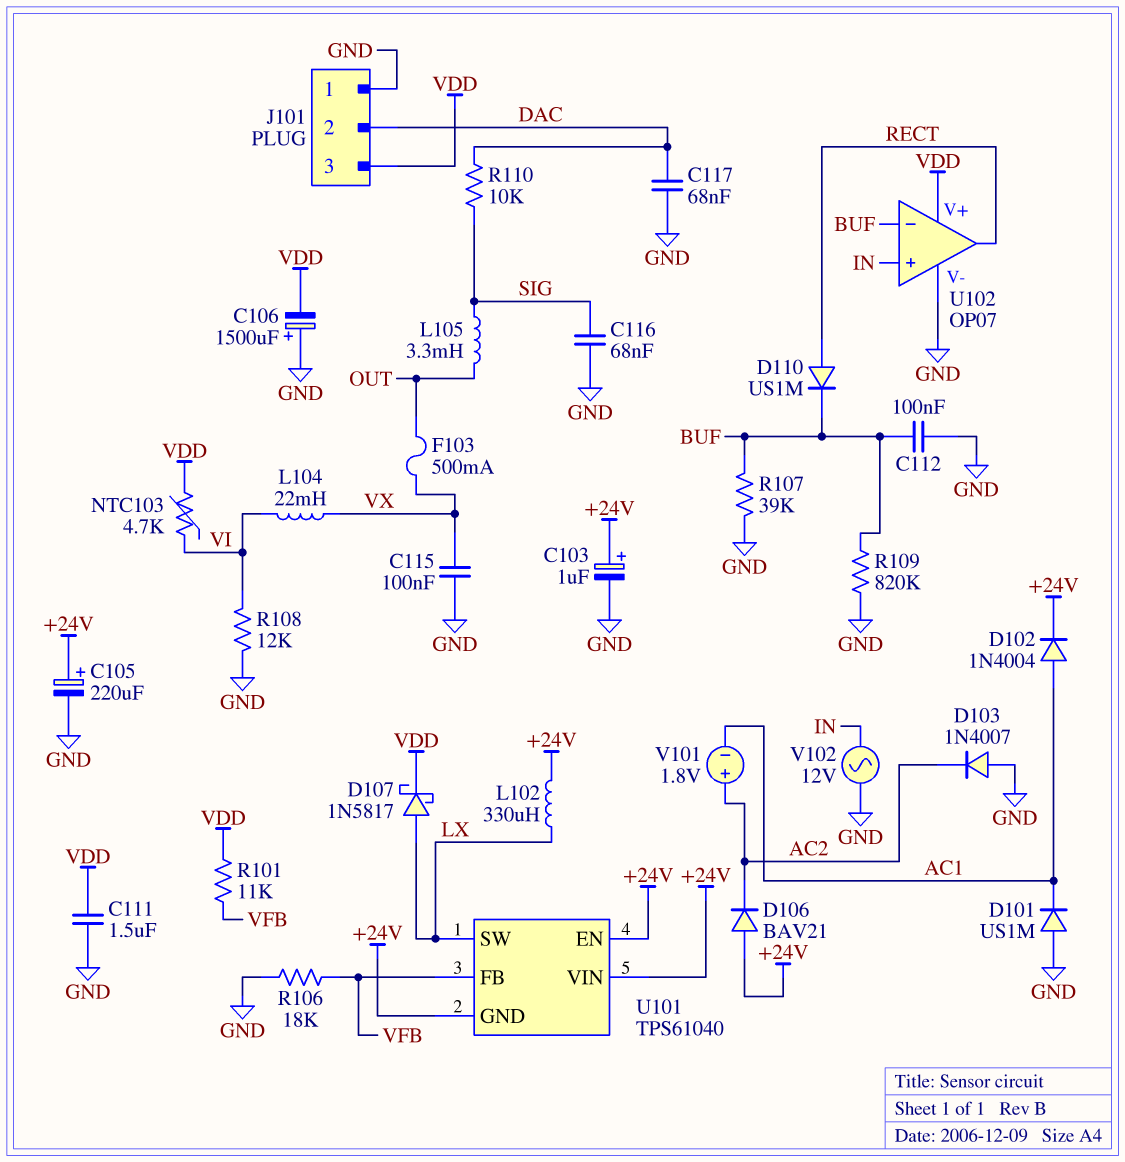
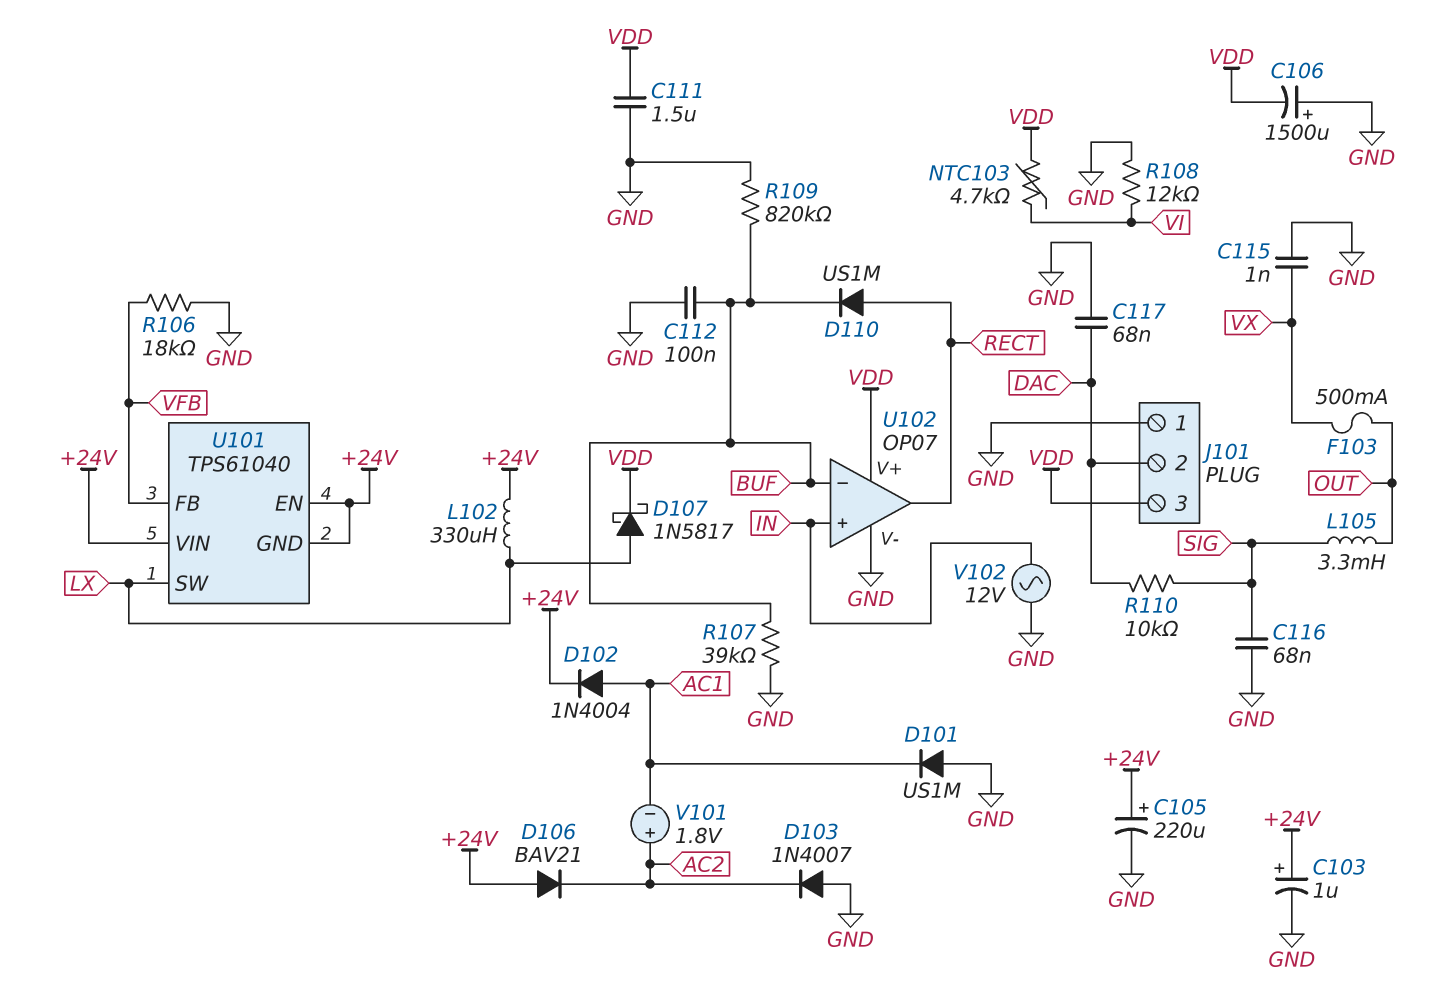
C115: 100nF (GND, VX) -> 1nF (GND, VX)
L104: 22mH (VI, VX) -> none
R101: 11k (VDD, VFB) -> none

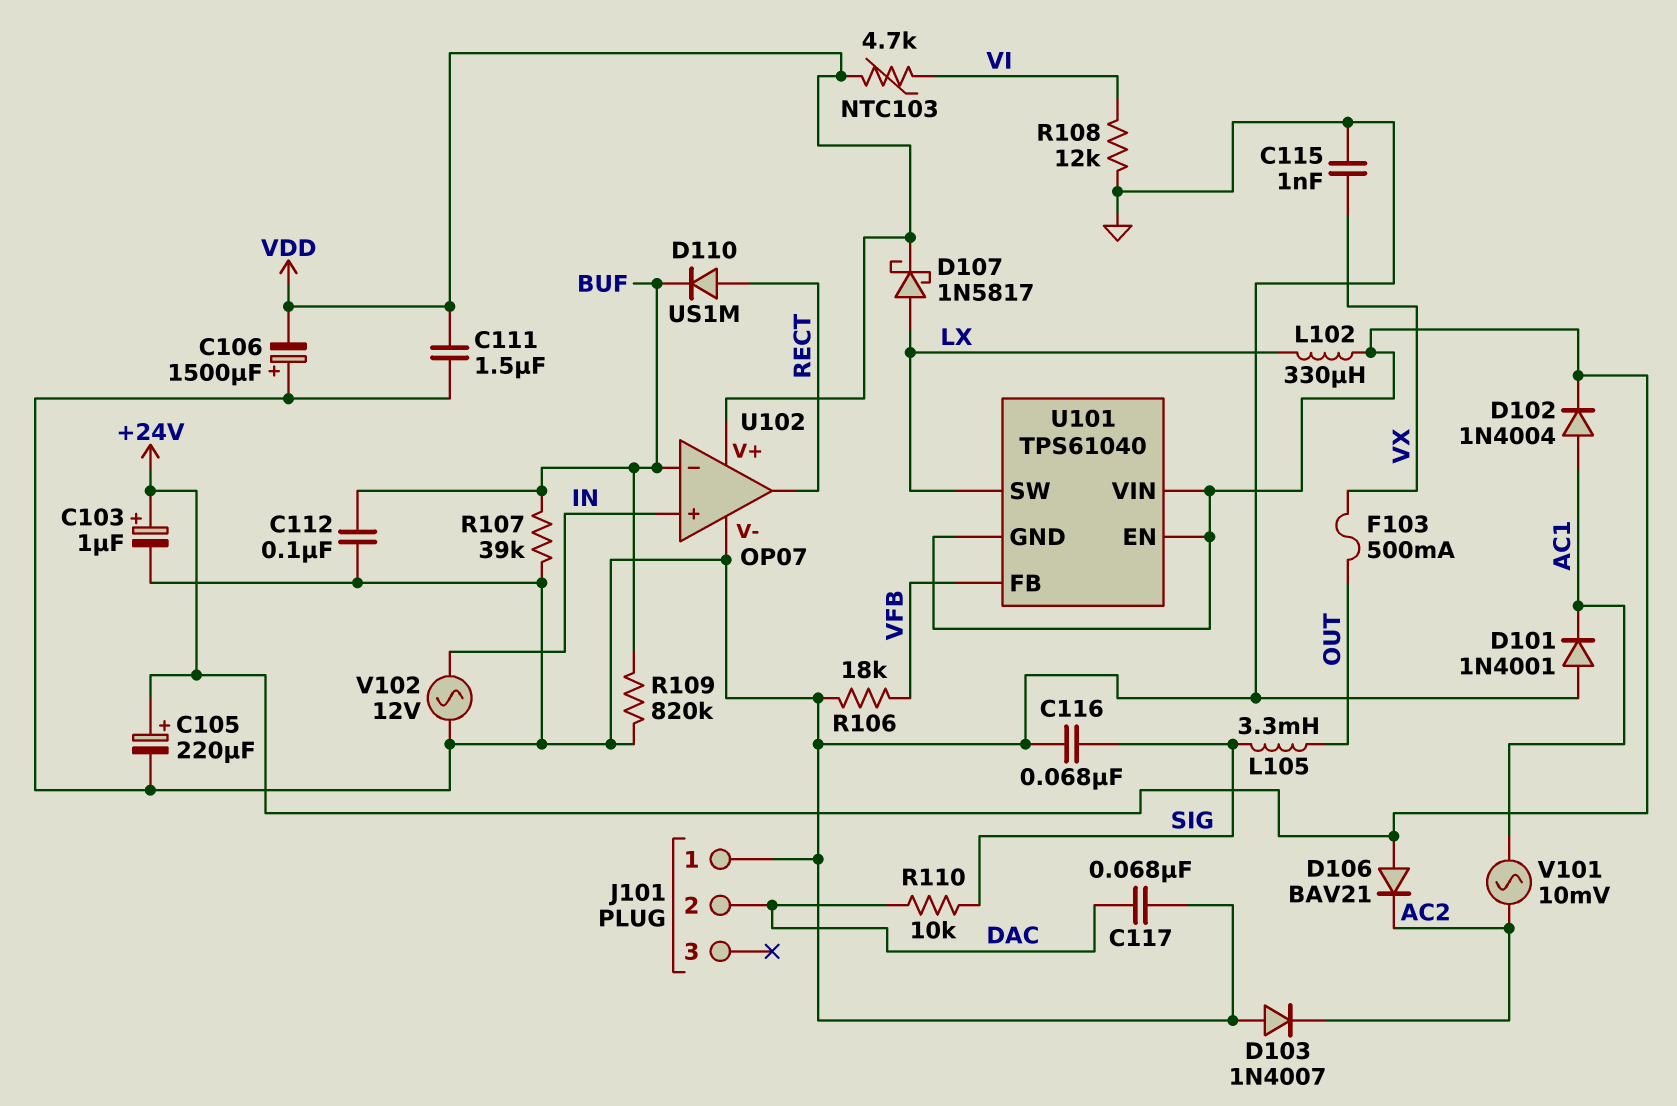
D101: diode US1M (A GND, K AC1) -> diode 1N4001 (A GND, K AC1)
J101 pin 3: VDD -> none
V101: 1.8V (plus AC2, minus AC1) -> AC 10mV (AC1, AC2)

